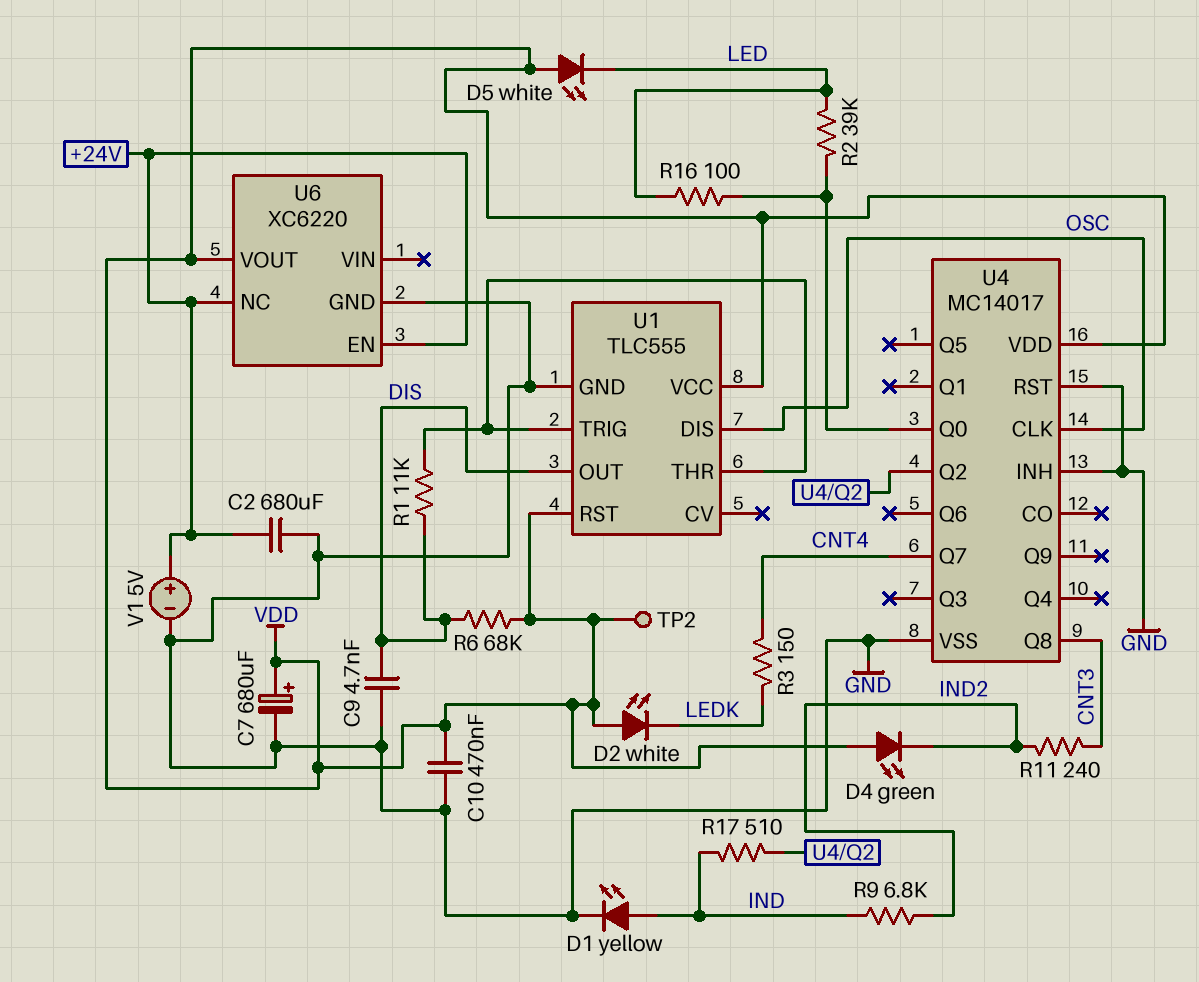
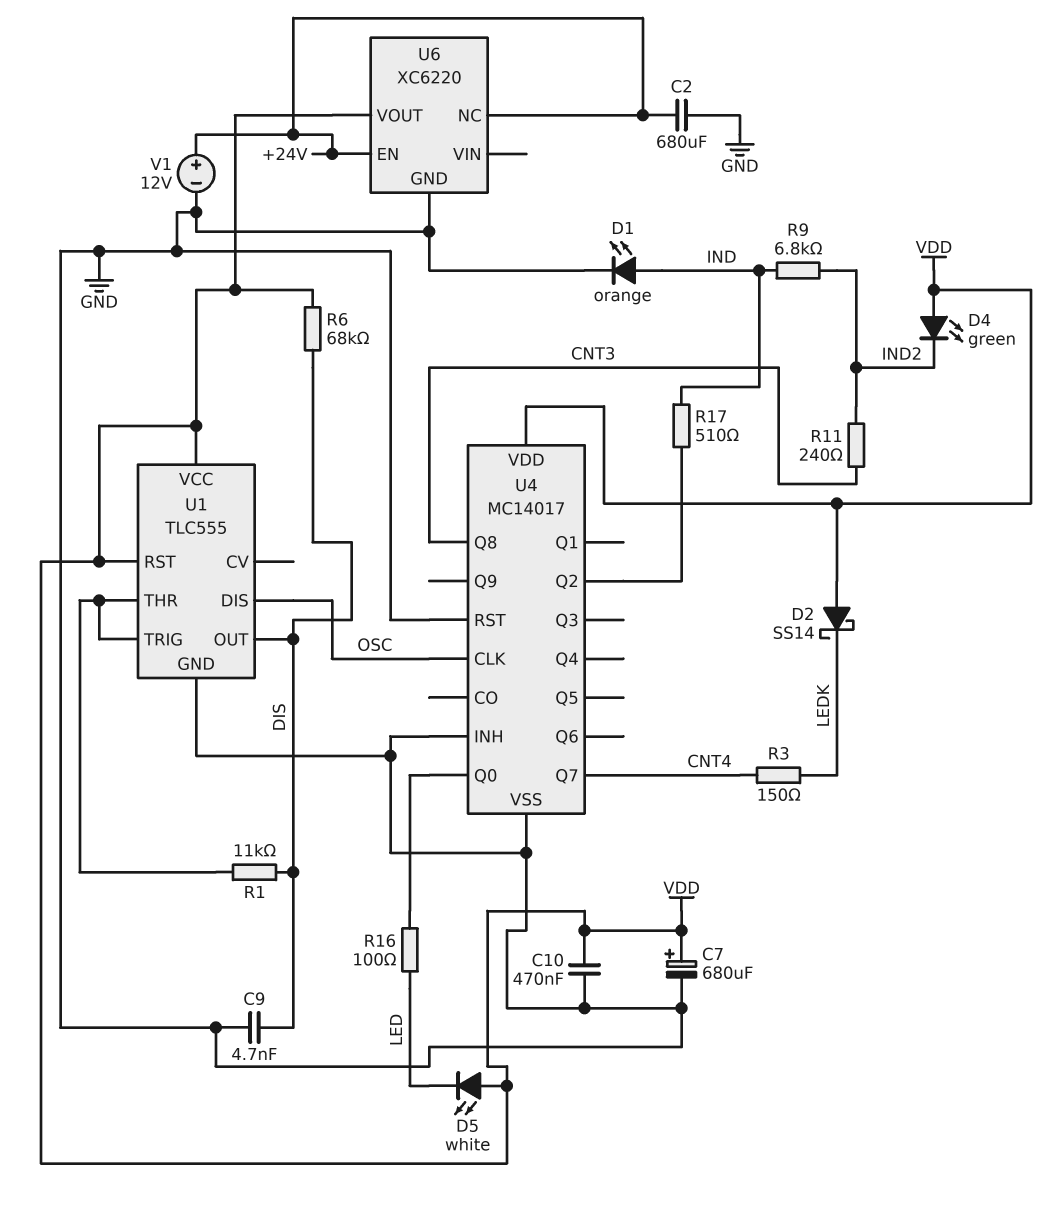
D1: LED yellow (A IND, K GND) -> LED orange (A IND, K GND)
D2: LED white (A VDD, K LEDK) -> schottky SS14 (A VDD, K LEDK)
R2: 39k (LED, U4/Q0) -> none
TP2: test point (VDD) -> none
V1: 5V (plus +24V, minus GND) -> 12V (plus +24V, minus GND)

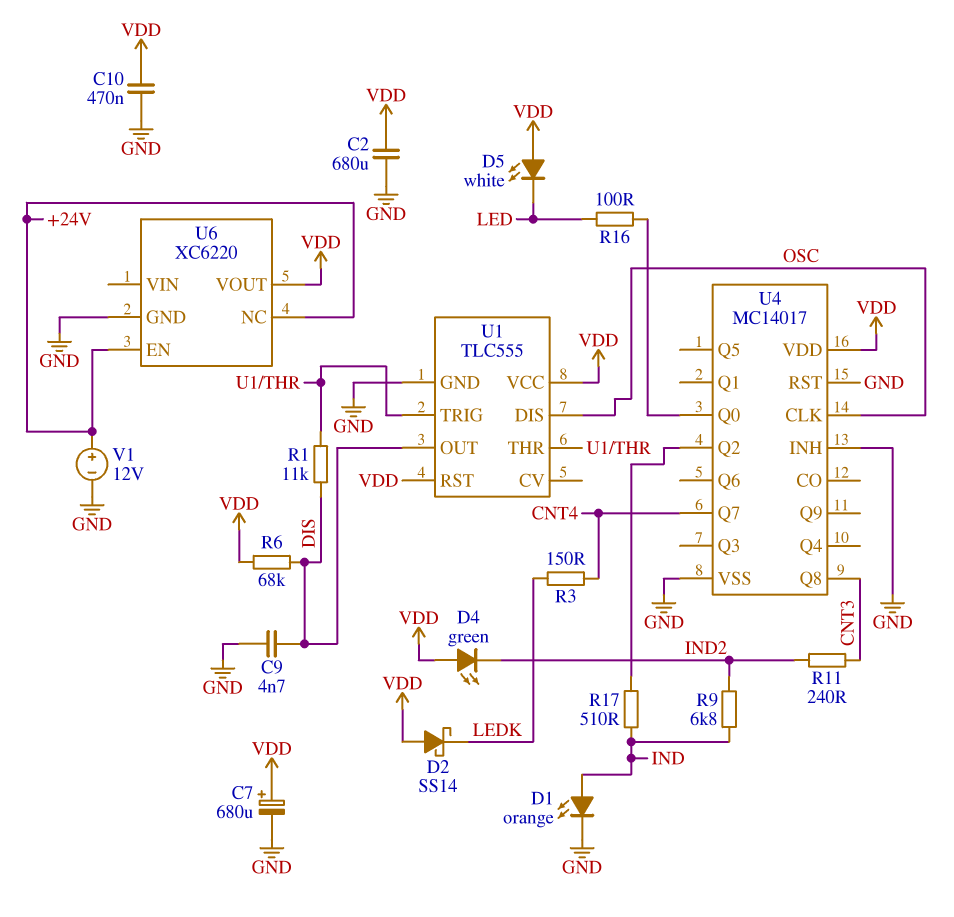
C2: 680uF (+24V, GND) -> 680uF (GND, VDD)

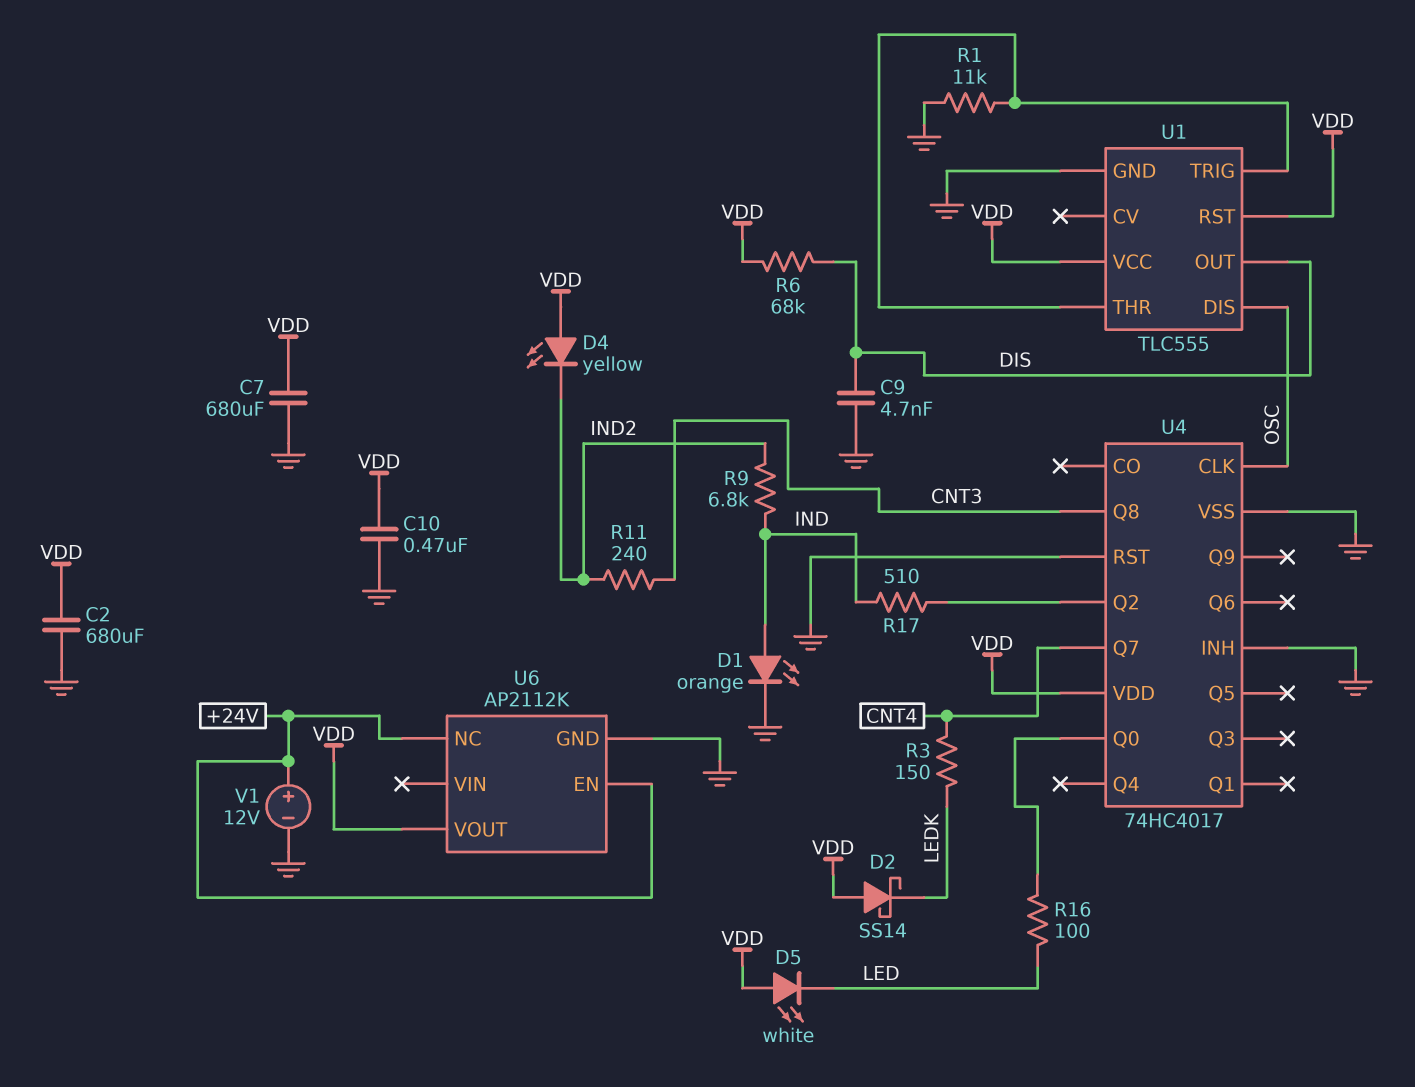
C7: 680uF (plus VDD, minus GND) -> 680uF (GND, VDD)
D4: LED green (A VDD, K IND2) -> LED yellow (A VDD, K IND2)
R1: 11k (DIS, U1/THR) -> 11k (GND, U1/THR)
U4: MC14017 -> 74HC4017
U6: XC6220 -> AP2112K

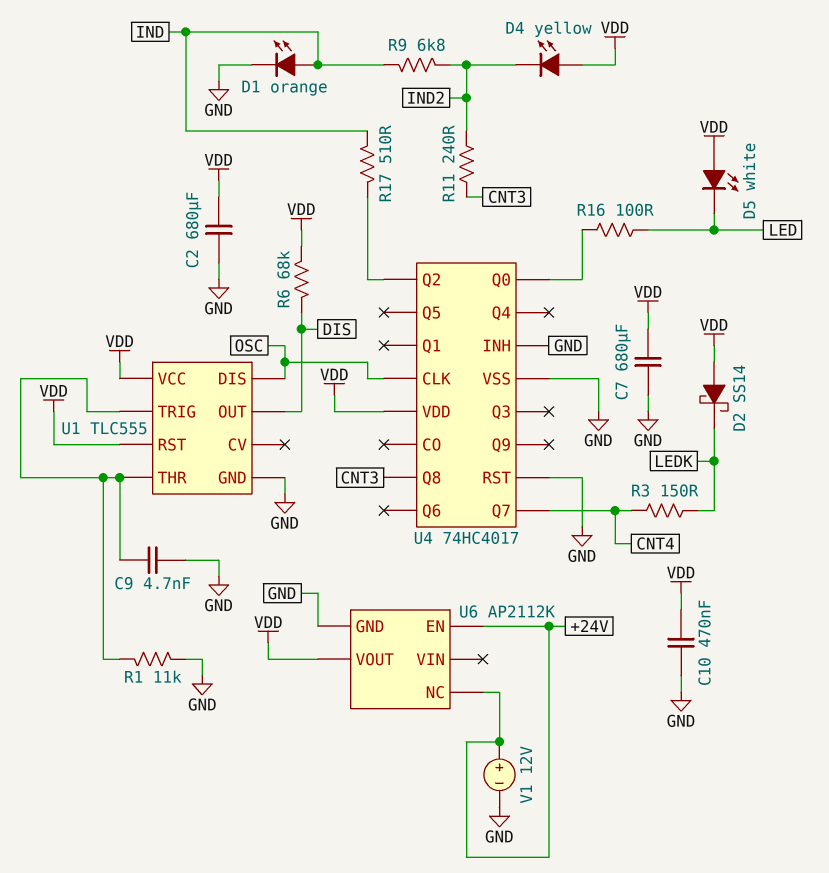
C9: 4.7nF (DIS, GND) -> 4.7nF (GND, U1/THR)

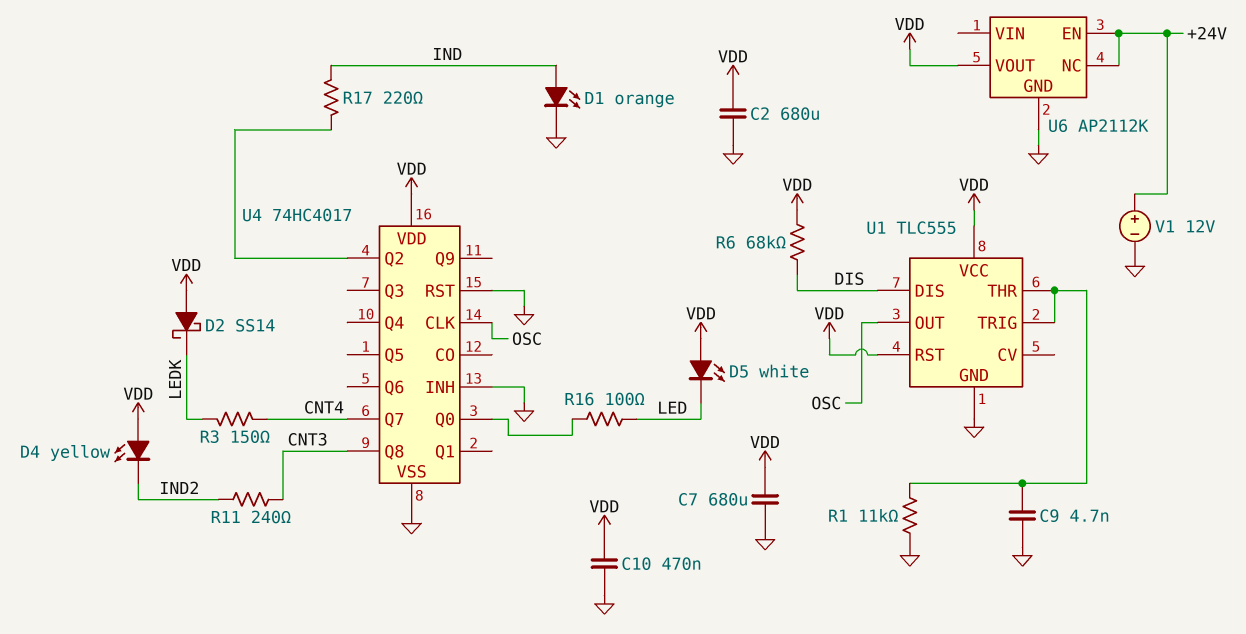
R9: 6.8k (IND, IND2) -> none
R17: 510 (IND, U4/Q2) -> 220 (IND, U4/Q2)
U1 pin DIS: OSC -> DIS
U1 pin OUT: DIS -> OSC

